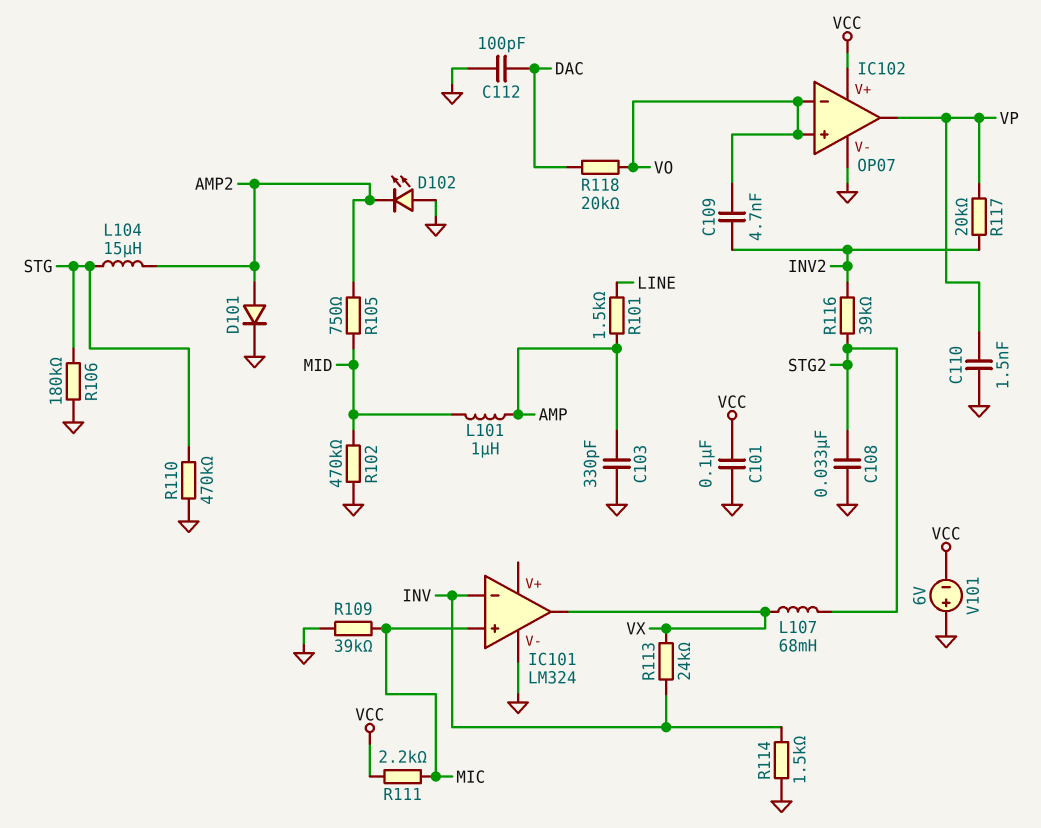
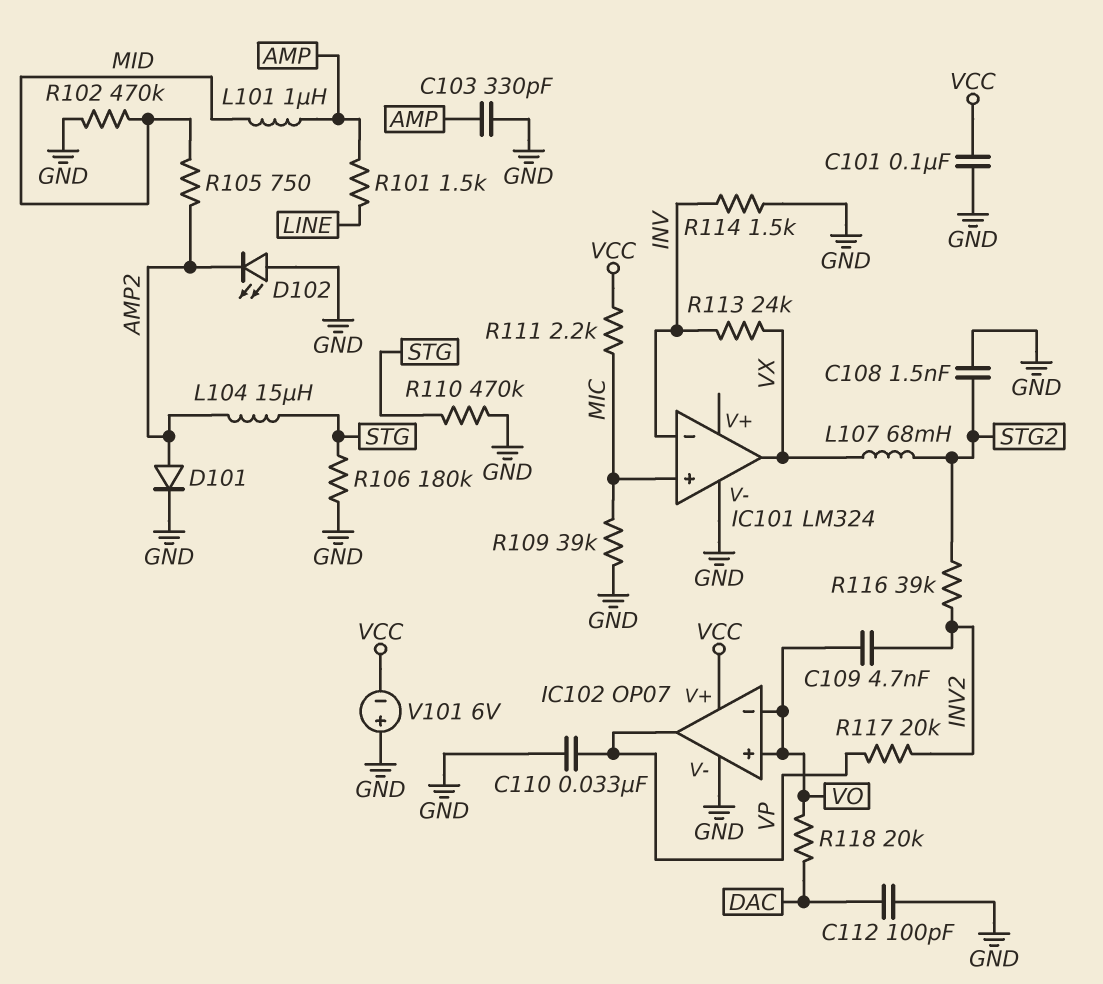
C108: 33nF (GND, STG2) -> 1.5nF (GND, STG2)
C110: 1.5nF (GND, VP) -> 33nF (GND, VP)

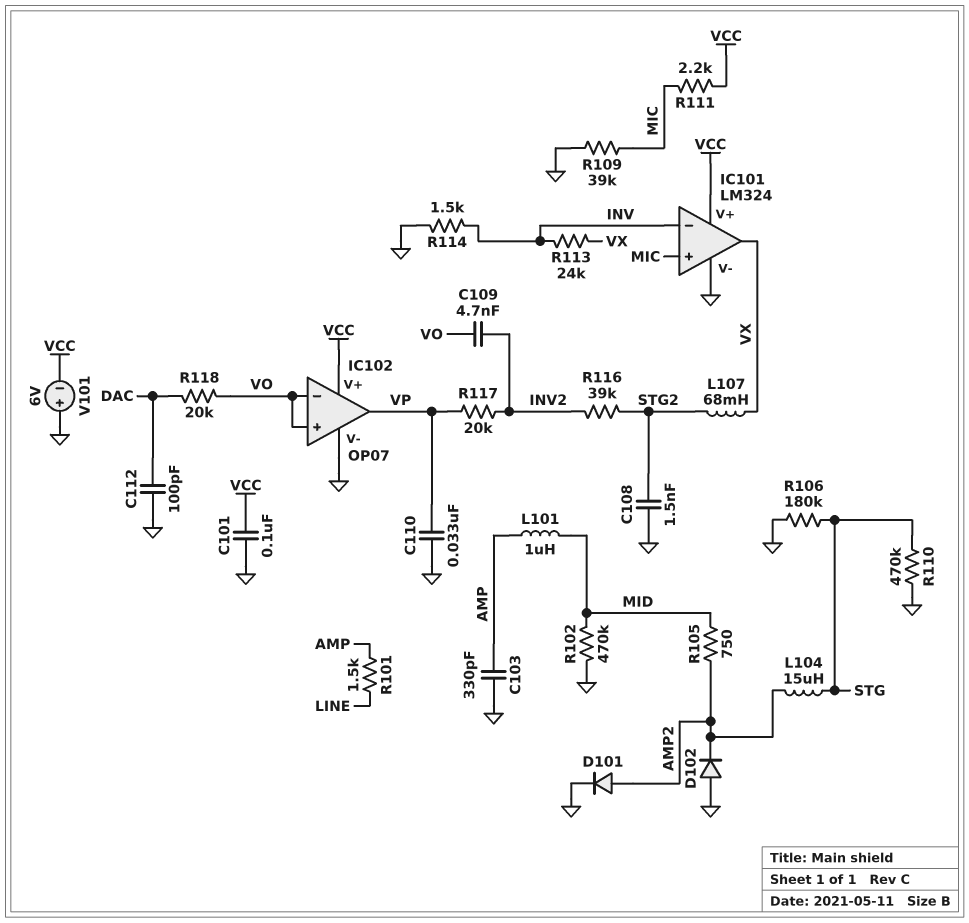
D102: LED (A GND, K AMP2) -> diode (A GND, K AMP2)
IC101 pin V+: none -> VCC

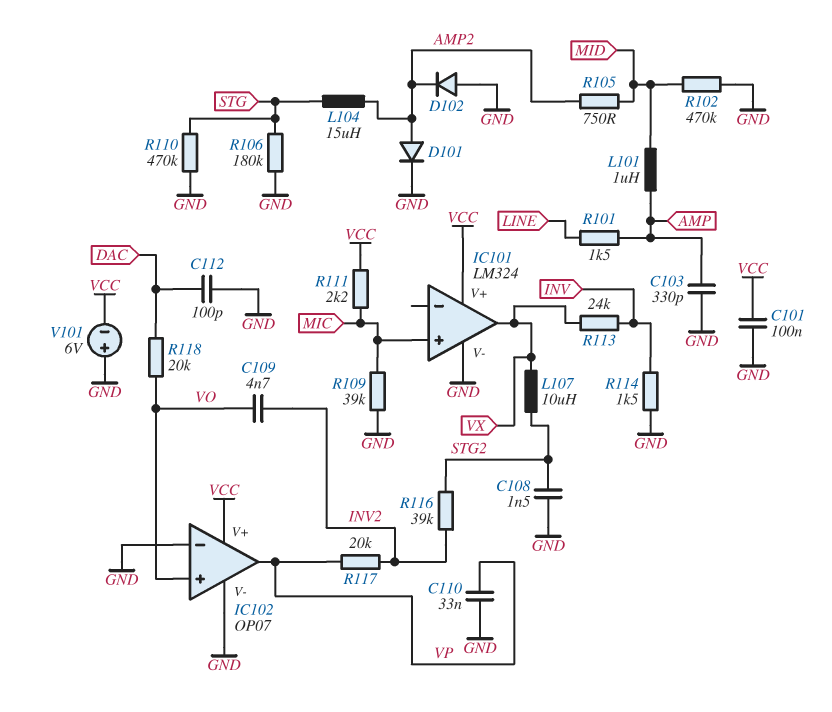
IC101 pin in-: INV -> none
IC102 pin in-: VO -> GND
L107: 68mH (STG2, VX) -> 10uH (STG2, VX)

